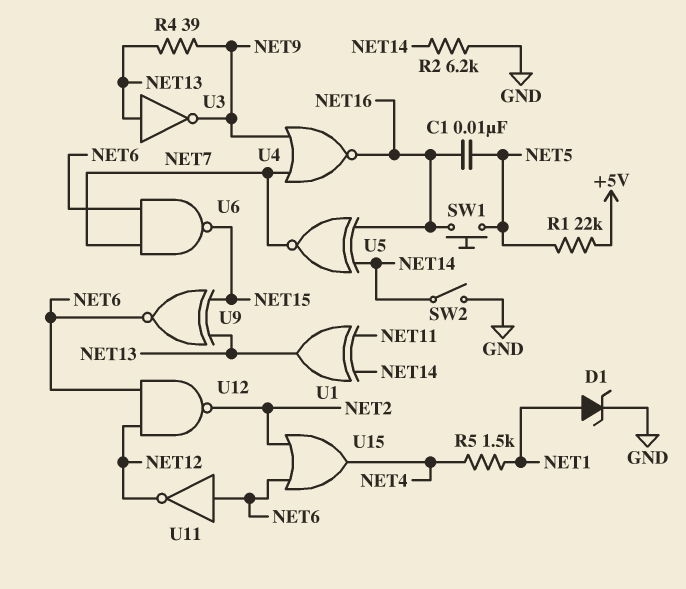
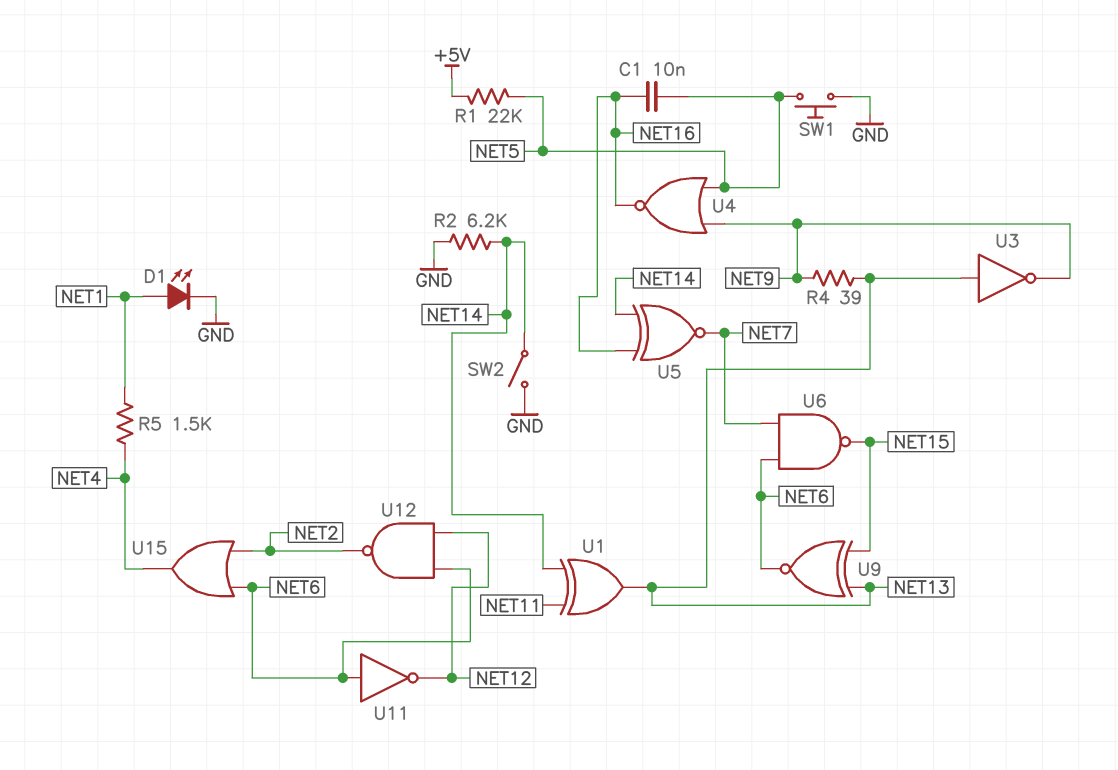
D1: zener (A NET1, K GND) -> LED (A NET1, K GND)
SW1: button (NET5, NET16) -> button (GND, NET5)
U4: NOR (in NET7, in NET9, out NET16) -> NOR (in NET5, in NET9, out NET16)

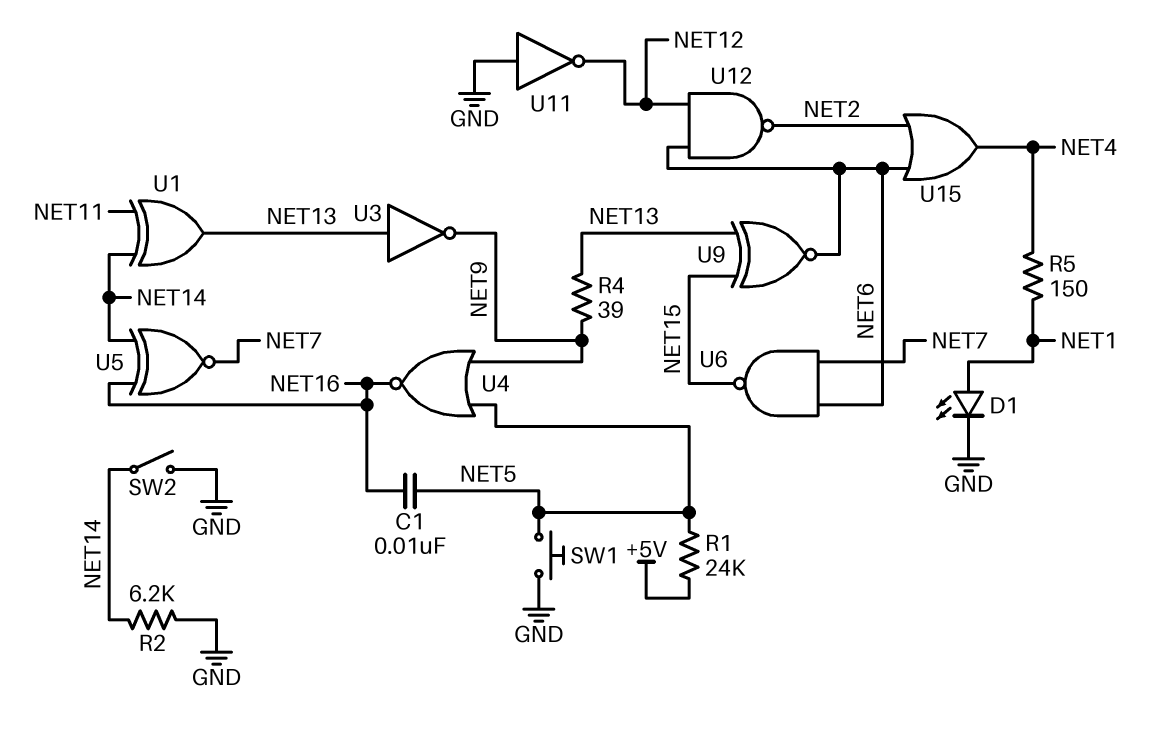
R1: 22k (+5V, NET5) -> 24k (+5V, NET5)
R5: 1.5k (NET1, NET4) -> 150 (NET1, NET4)
U11: NOT (in NET6, out NET12) -> NOT (in GND, out NET12)

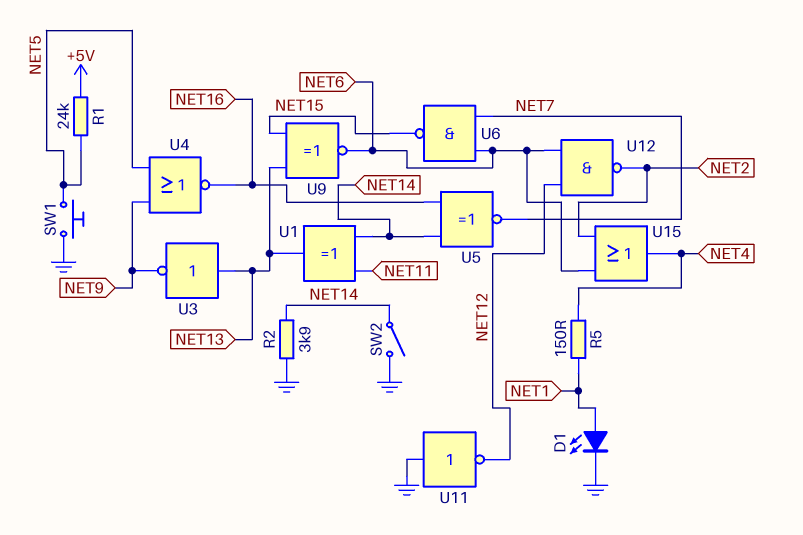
C1: 10nF (NET5, NET16) -> none
R2: 6.2k (GND, NET14) -> 3.9k (GND, NET14)
R4: 39 (NET9, NET13) -> none

